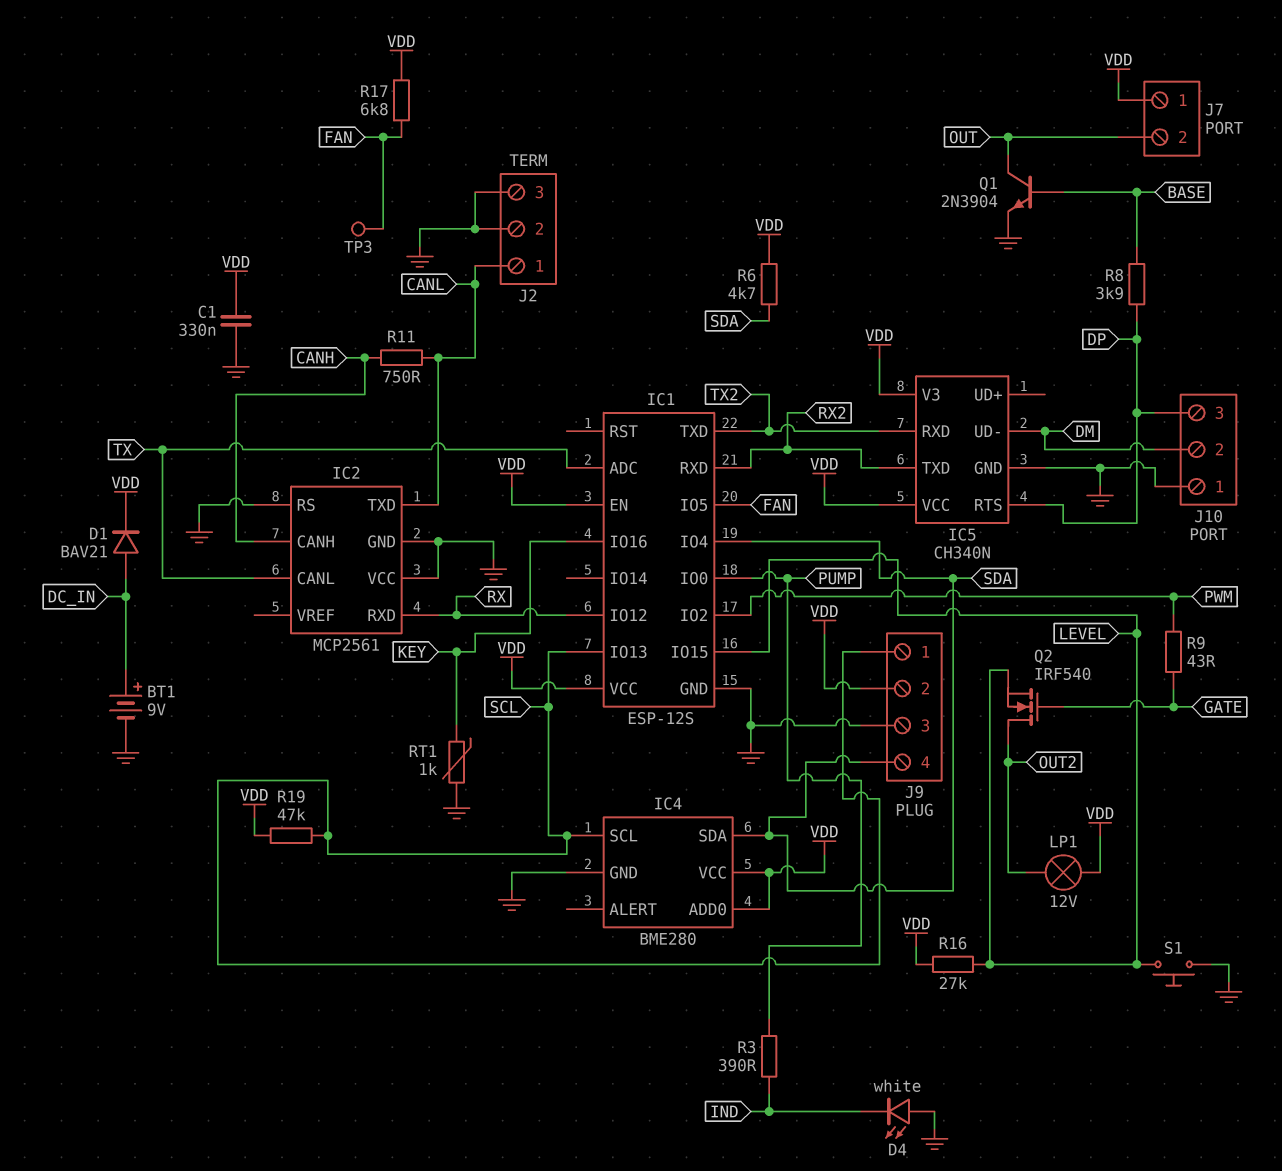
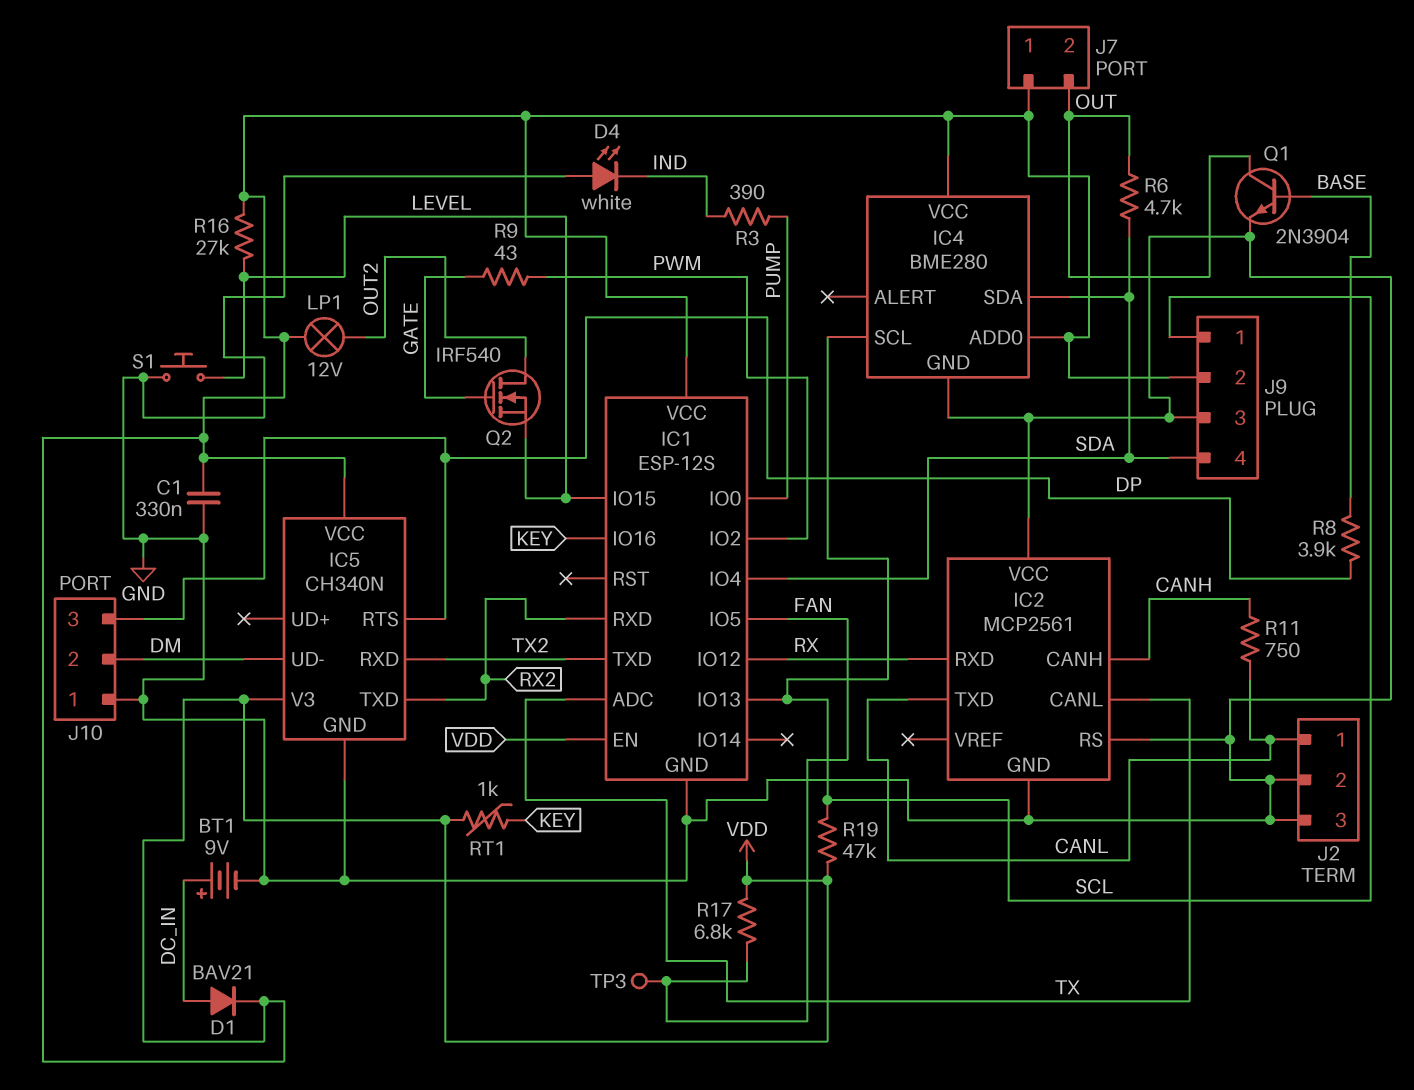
R6: 4.7k (SDA, VDD) -> 4.7k (OUT, SDA)
RT1: 1k (GND, KEY) -> 1k (KEY, VDD)

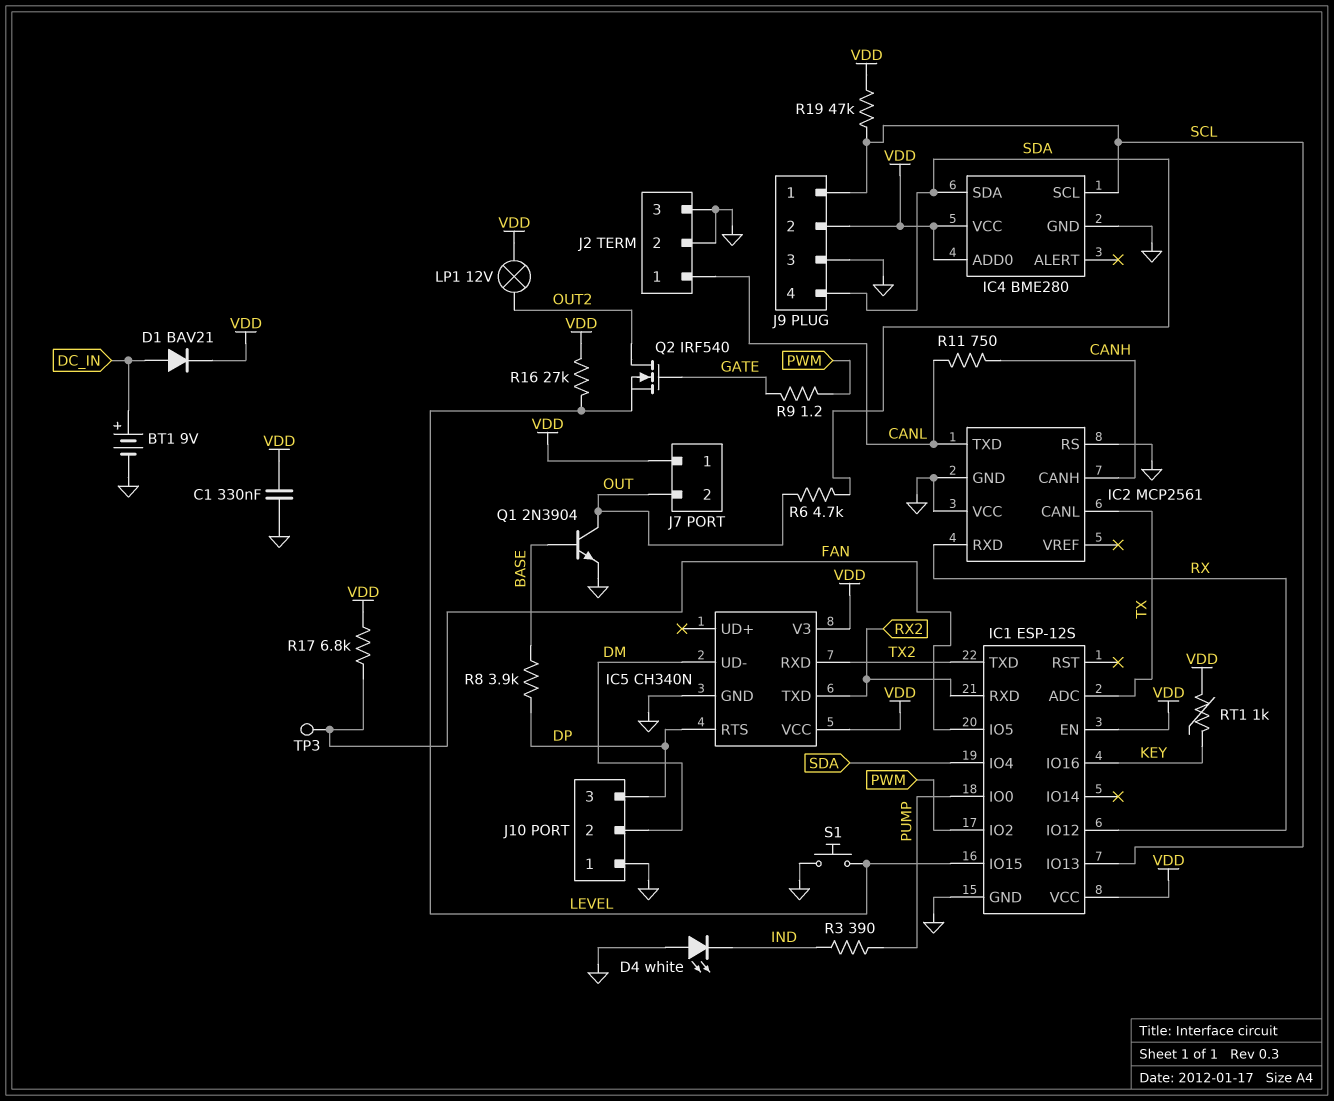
R9: 43 (GATE, PWM) -> 1.2 (GATE, PWM)

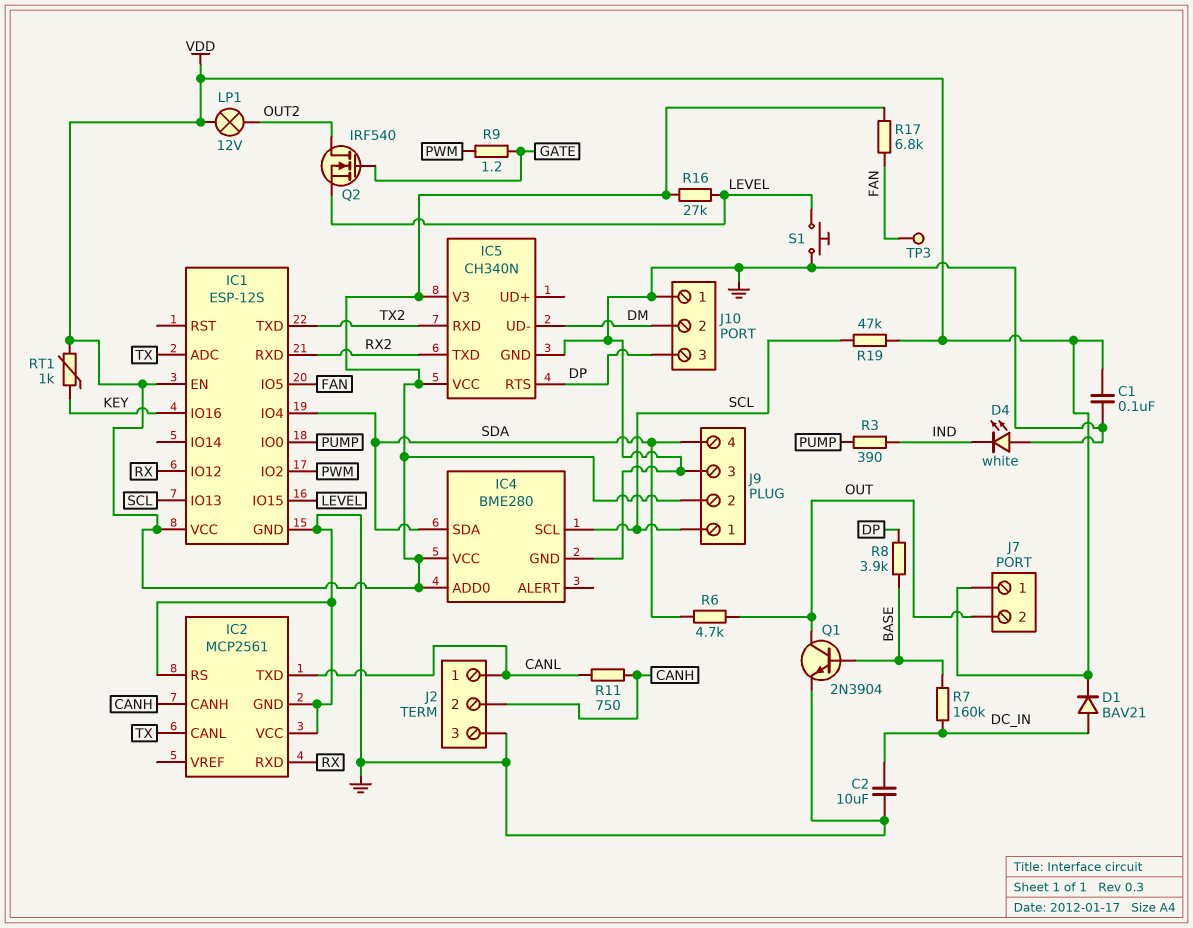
BT1: 9V (plus DC_IN, minus GND) -> none
C1: 330nF (GND, VDD) -> 100nF (GND, VDD)
C2: none -> 10uF (DC_IN, GND)
J2 pin 2: GND -> CANH
R7: none -> 160k (BASE, DC_IN)

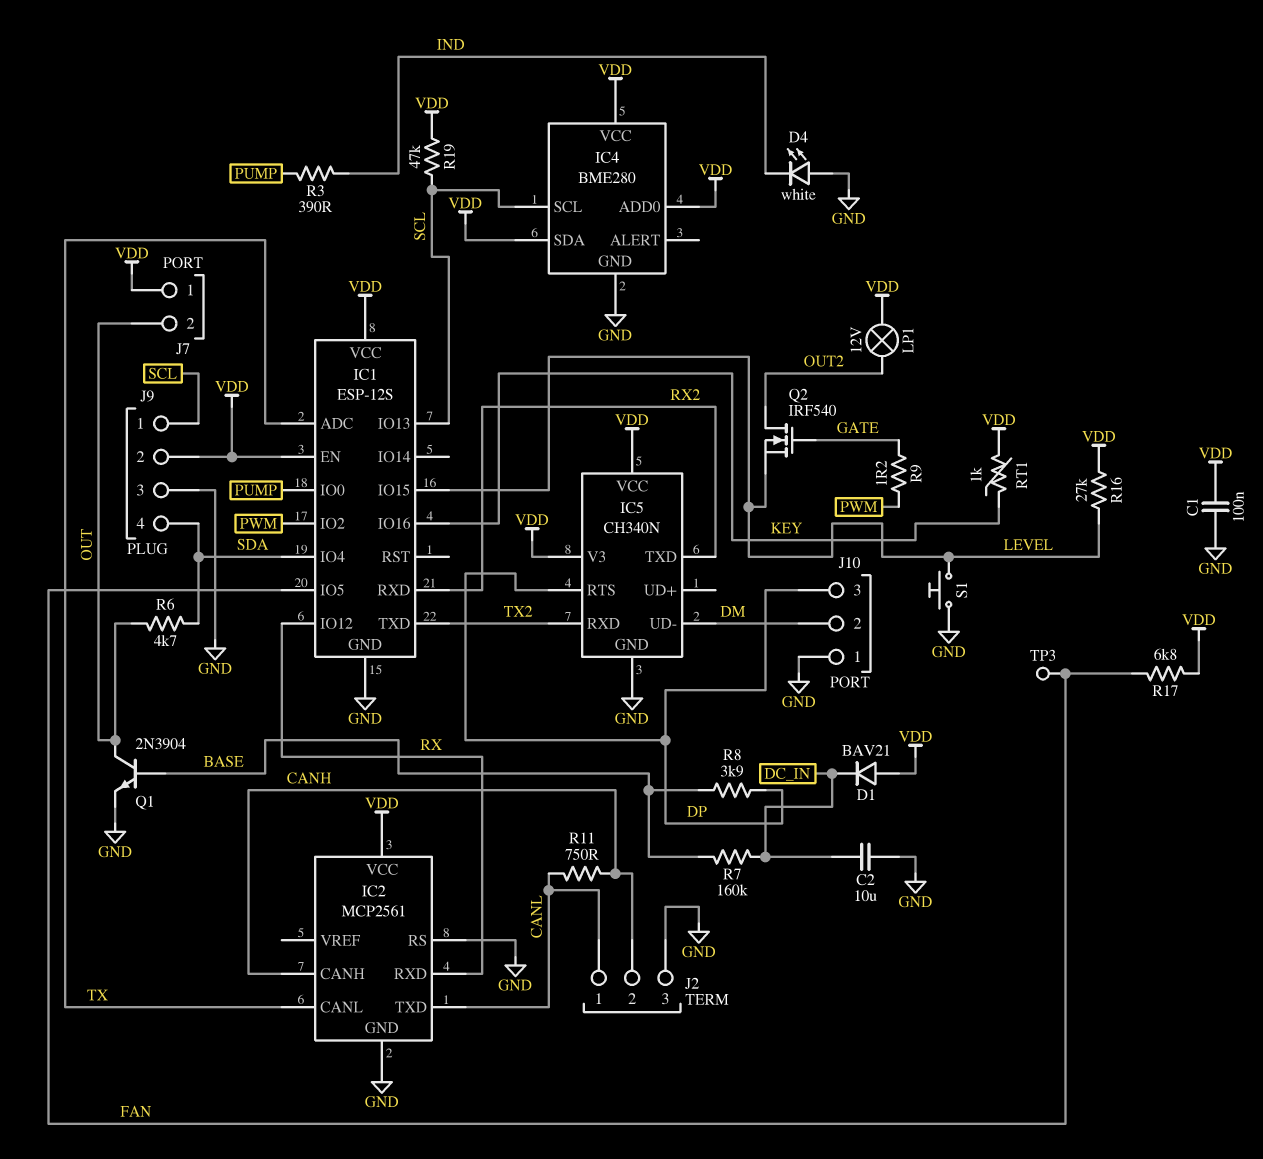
D1: diode BAV21 (A DC_IN, K VDD) -> diode BAV21 (A VDD, K DC_IN)
IC2 pin VCC: GND -> VDD
IC4 pin SDA: SDA -> VDD

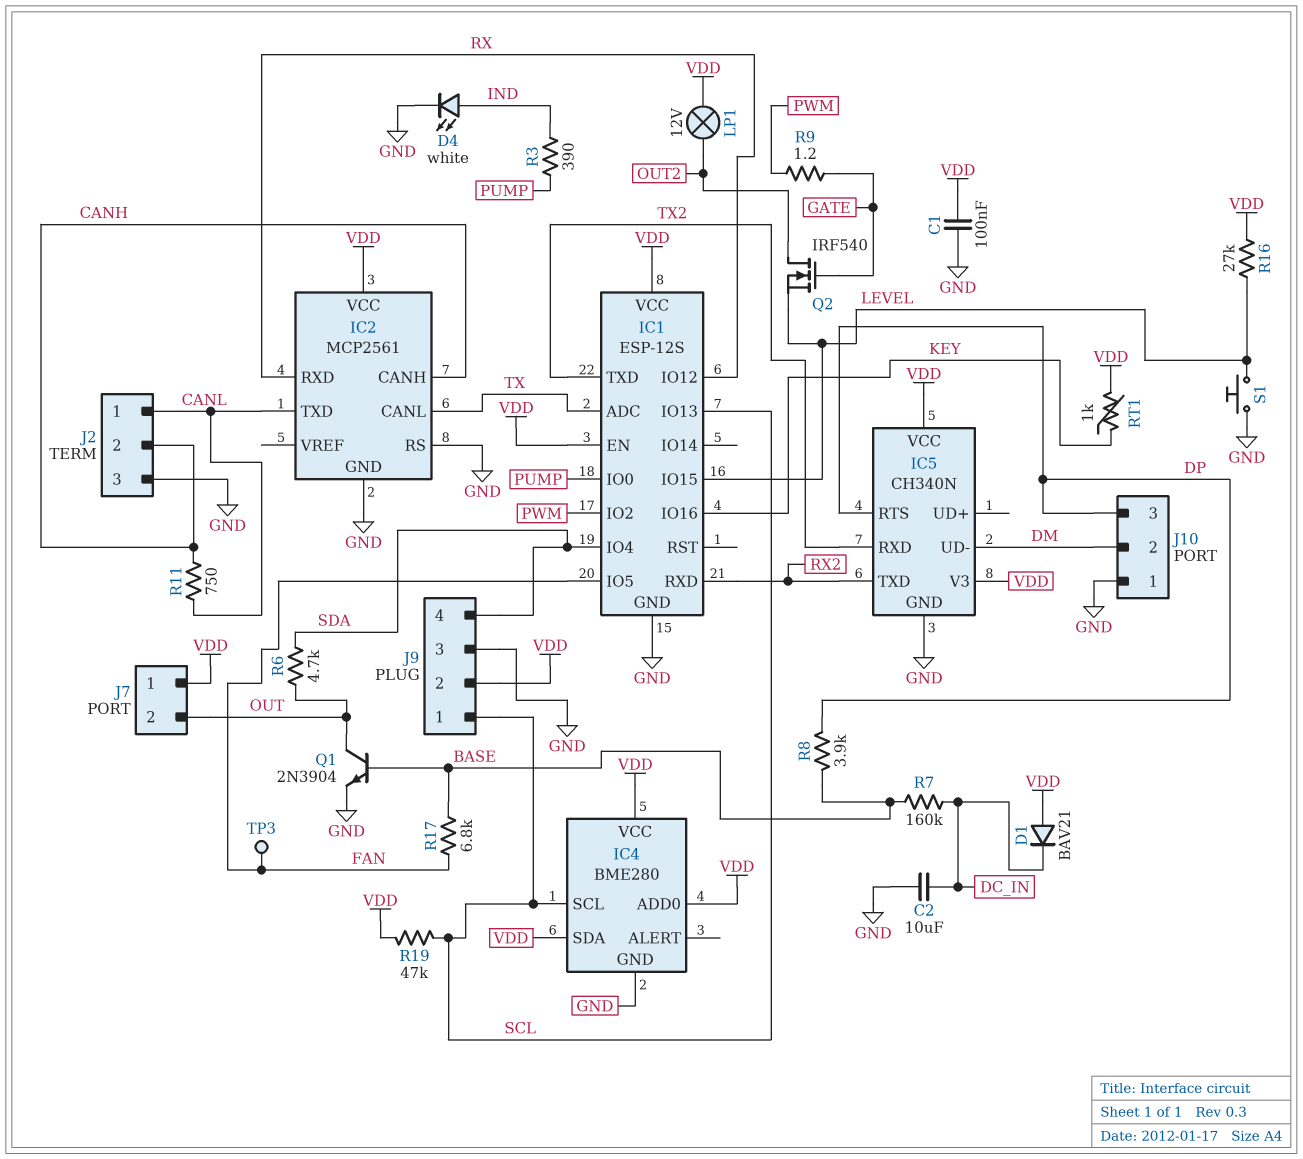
D4: LED white (A GND, K IND) -> LED white (A IND, K GND)
R17: 6.8k (FAN, VDD) -> 6.8k (BASE, FAN)

